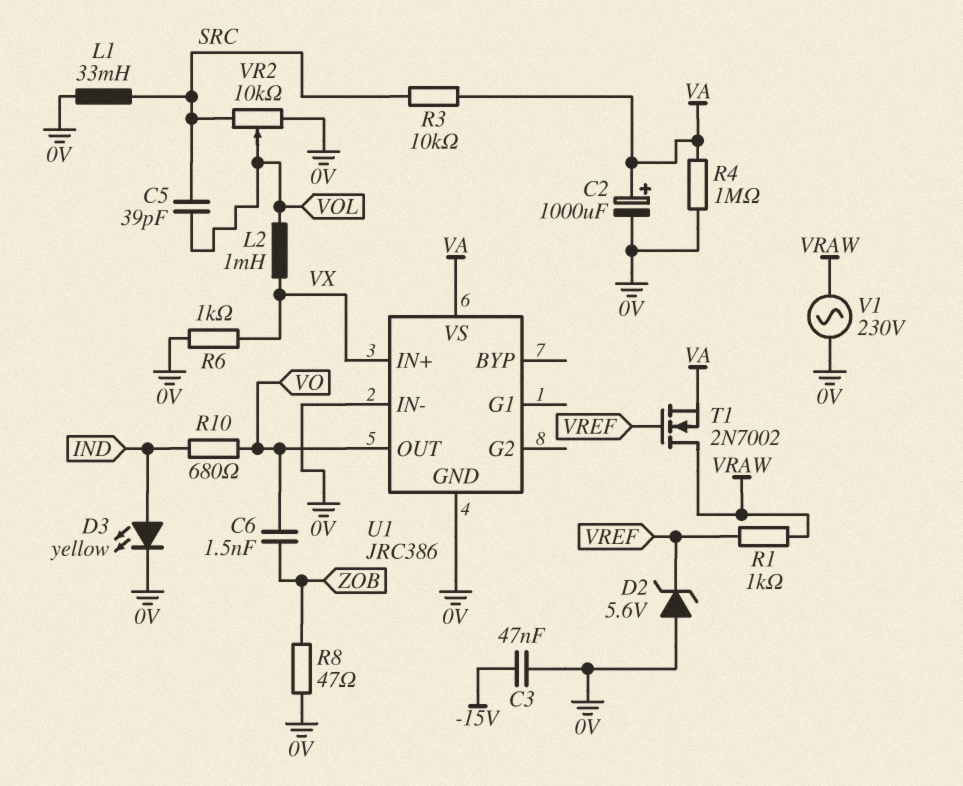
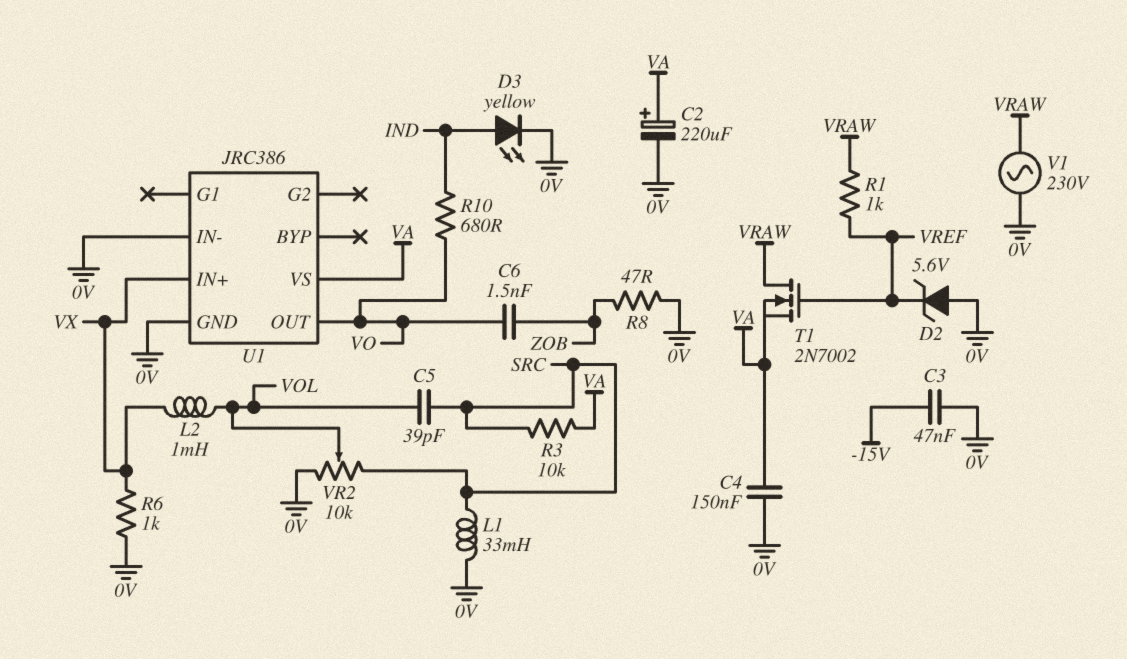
C2: 1000uF (plus VA, minus 0V) -> 220uF (plus VA, minus 0V)
C4: none -> 150nF (0V, VA)
R4: 1M (0V, VA) -> none

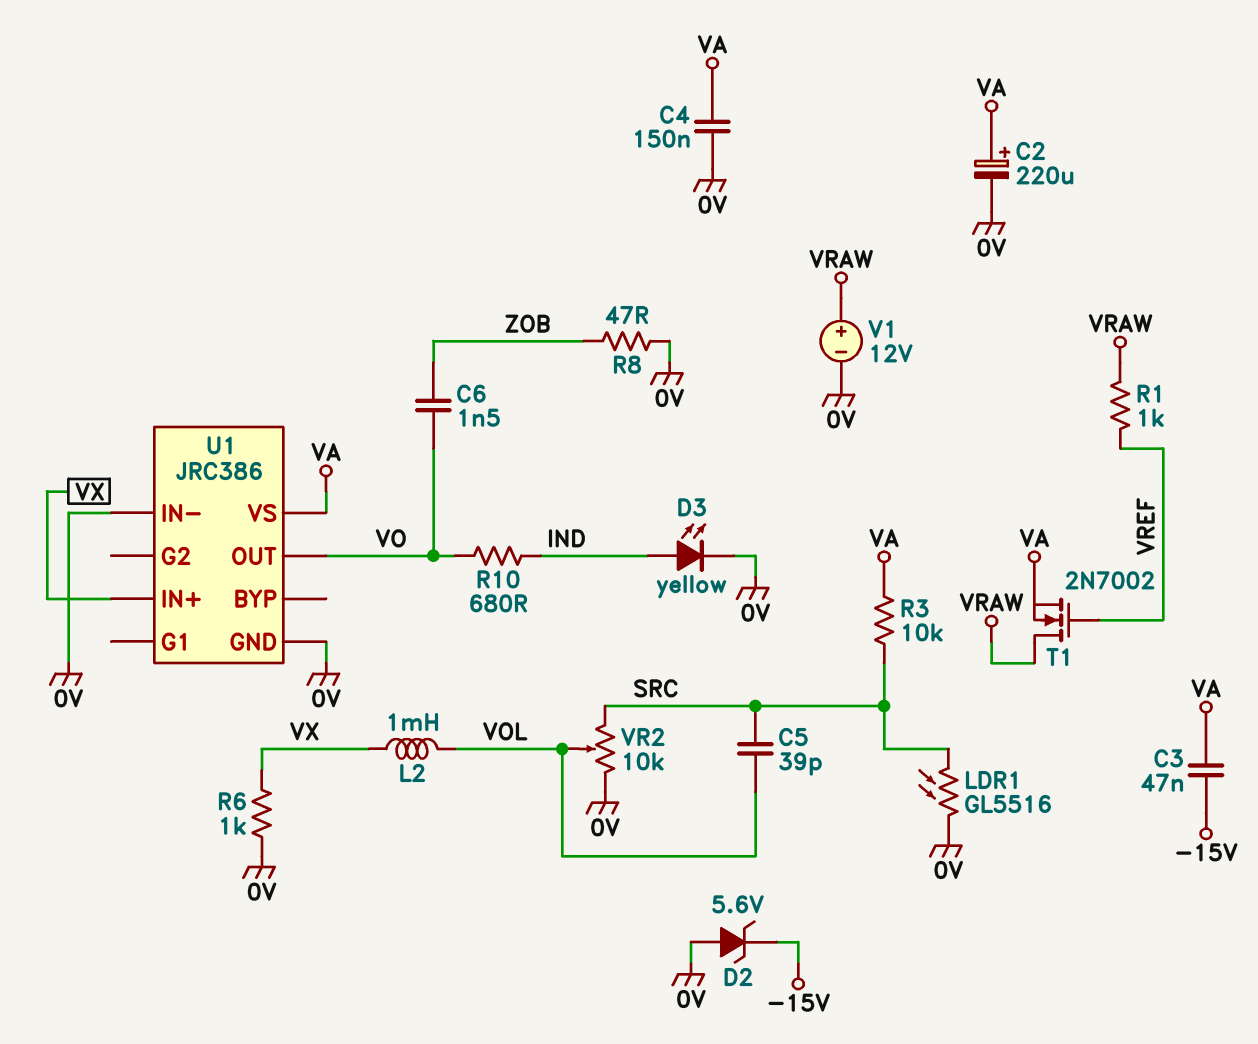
C3: 47nF (-15V, 0V) -> 47nF (-15V, VA)
D2: zener 5.6V (A 0V, K VREF) -> zener 5.6V (A 0V, K -15V)
L1: 33mH (0V, SRC) -> none
LDR1: none -> GL5516 (0V, SRC)
V1: AC 230V (0V, VRAW) -> 12V (plus VRAW, minus 0V)

